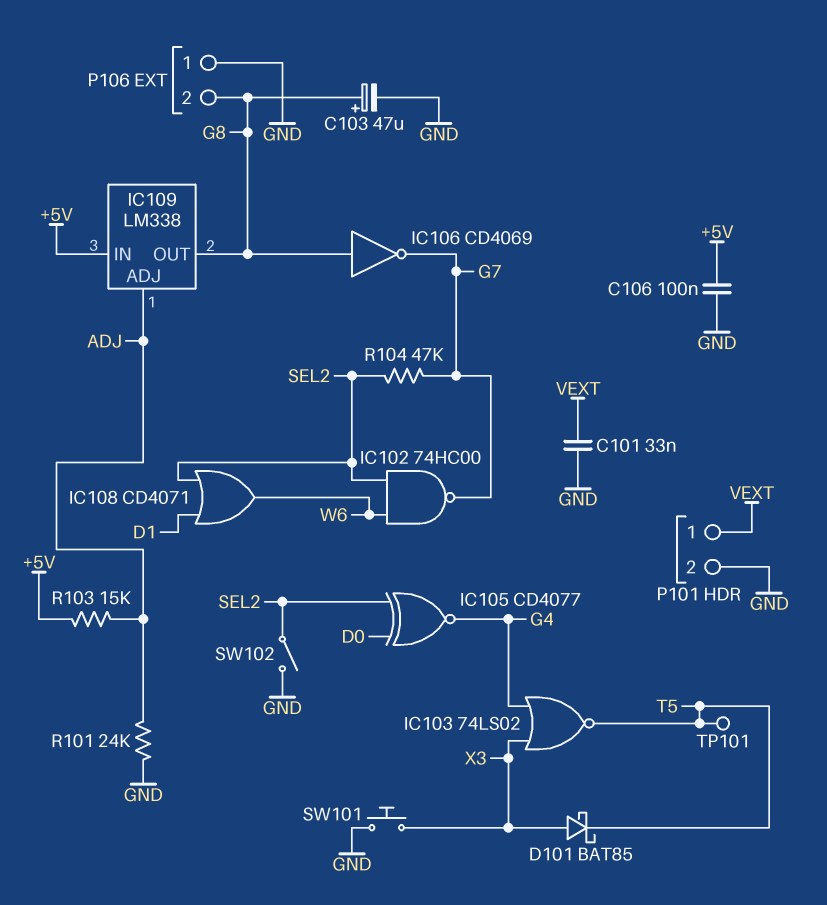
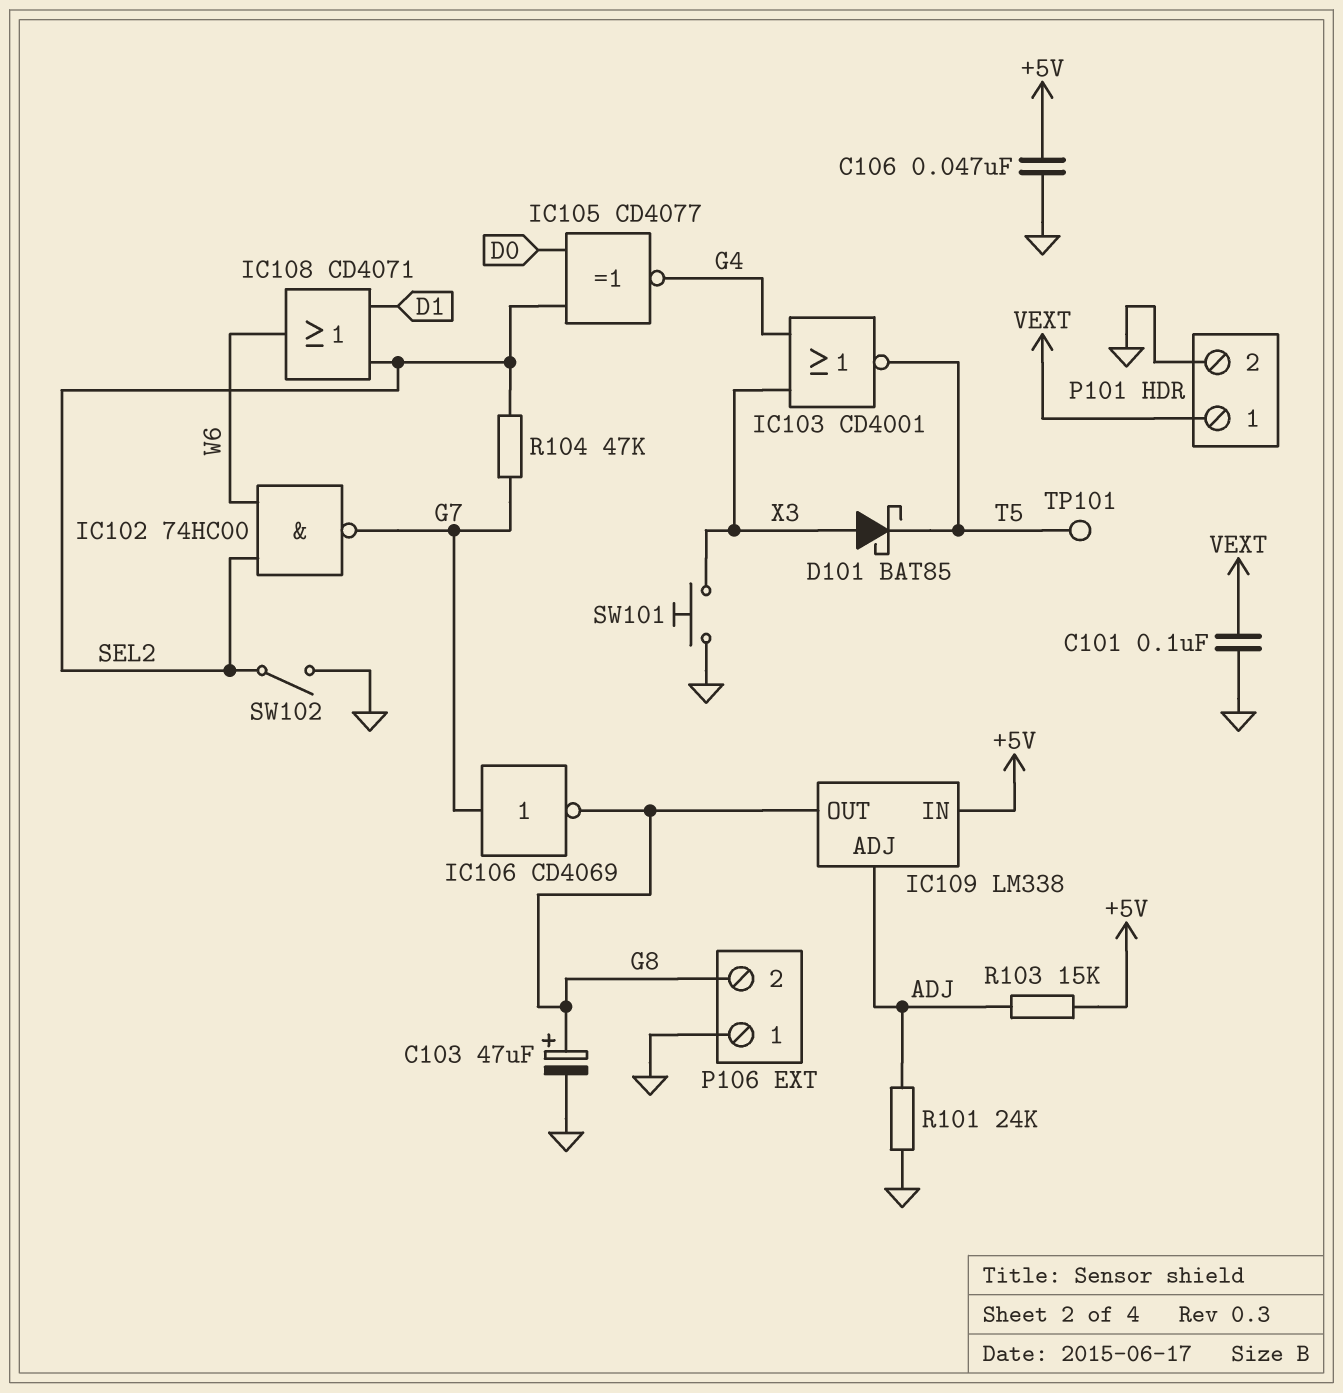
C101: 33nF (GND, VEXT) -> 100nF (GND, VEXT)
C106: 100nF (+5V, GND) -> 47nF (+5V, GND)
IC103: NOR 74LS02 (in G4, in X3, out T5) -> NOR CD4001 (in G4, in X3, out T5)
IC106: NOT CD4069 (in G8, out G7) -> NOT CD4069 (in G7, out G8)

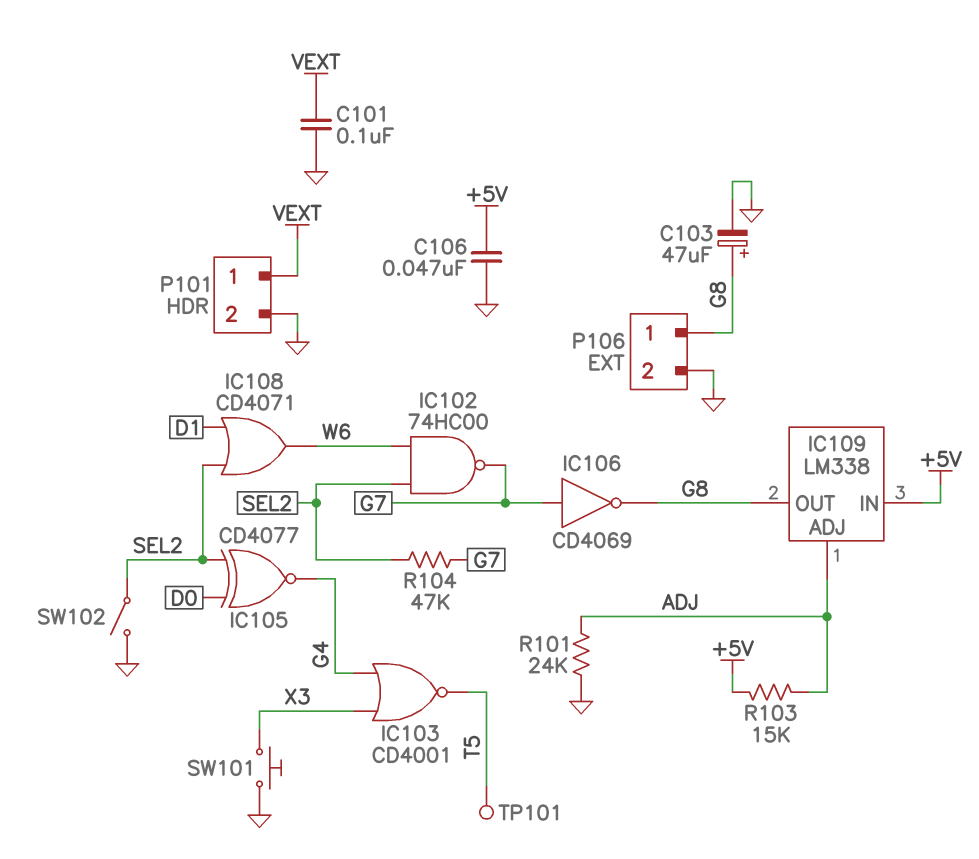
D101: schottky BAT85 (A X3, K T5) -> none
P106 pin 1: GND -> G8
P106 pin 2: G8 -> GND

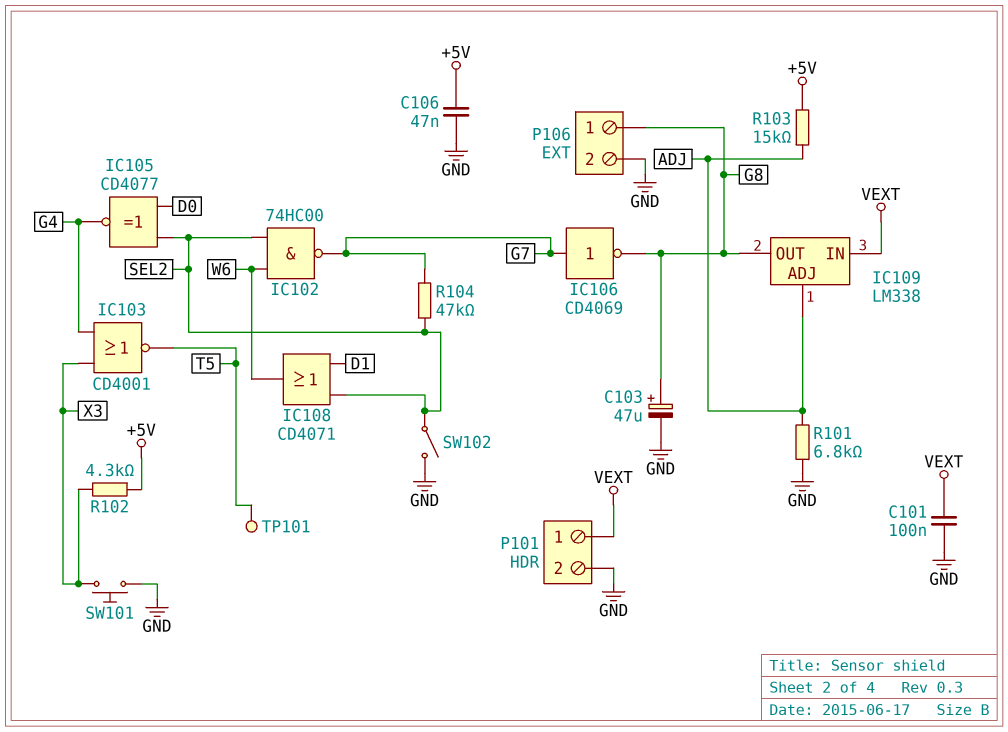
IC109 pin IN: +5V -> VEXT
R101: 24k (ADJ, GND) -> 6.8k (ADJ, GND)
R102: none -> 4.3k (+5V, X3)

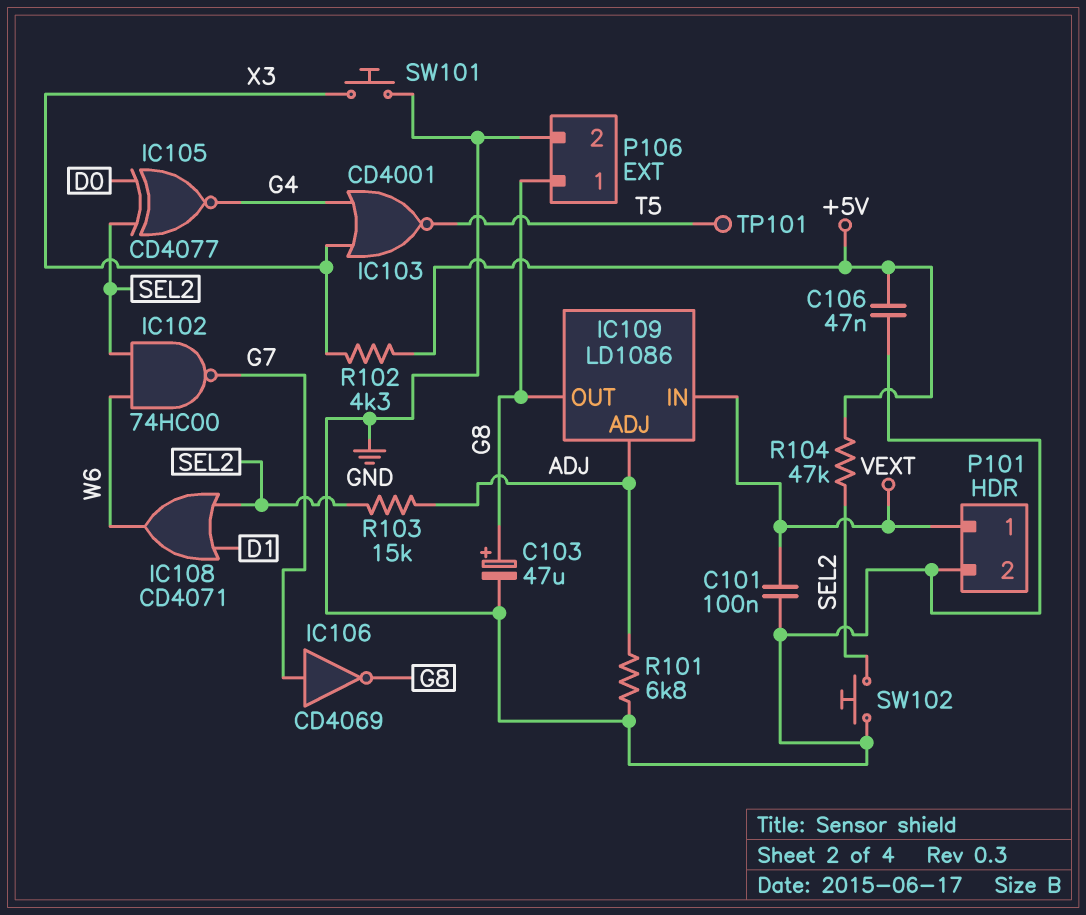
IC109: LM338 -> LD1086
R103: 15k (+5V, ADJ) -> 15k (ADJ, SEL2)
R104: 47k (G7, SEL2) -> 47k (+5V, SEL2)
SW102: switch (GND, SEL2) -> button (GND, SEL2)

